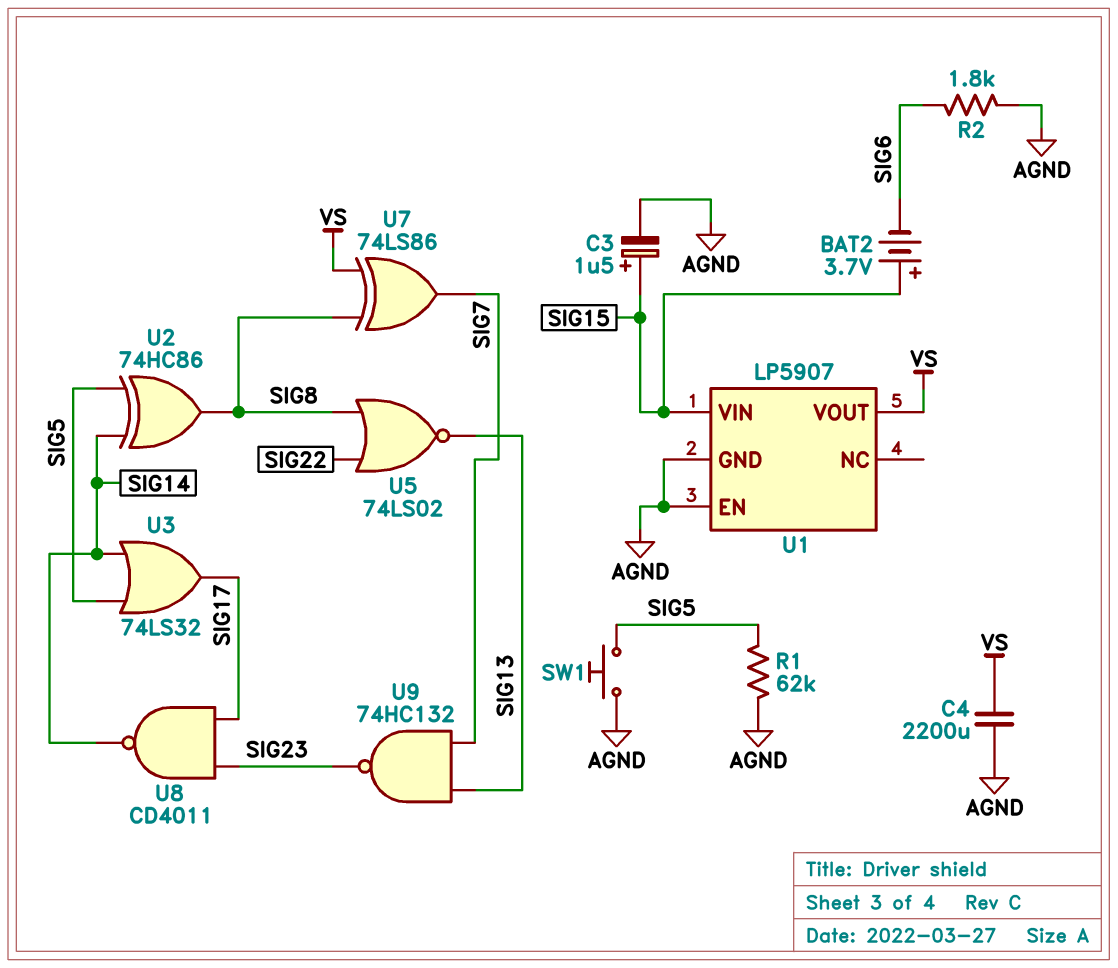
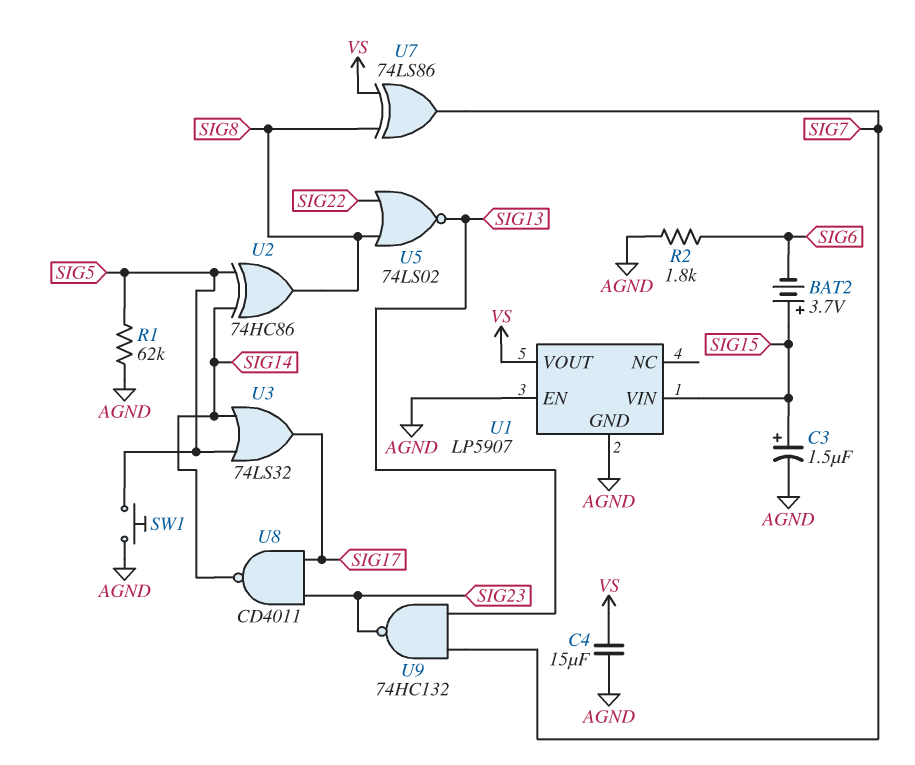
C4: 2200uF (AGND, VS) -> 15uF (AGND, VS)

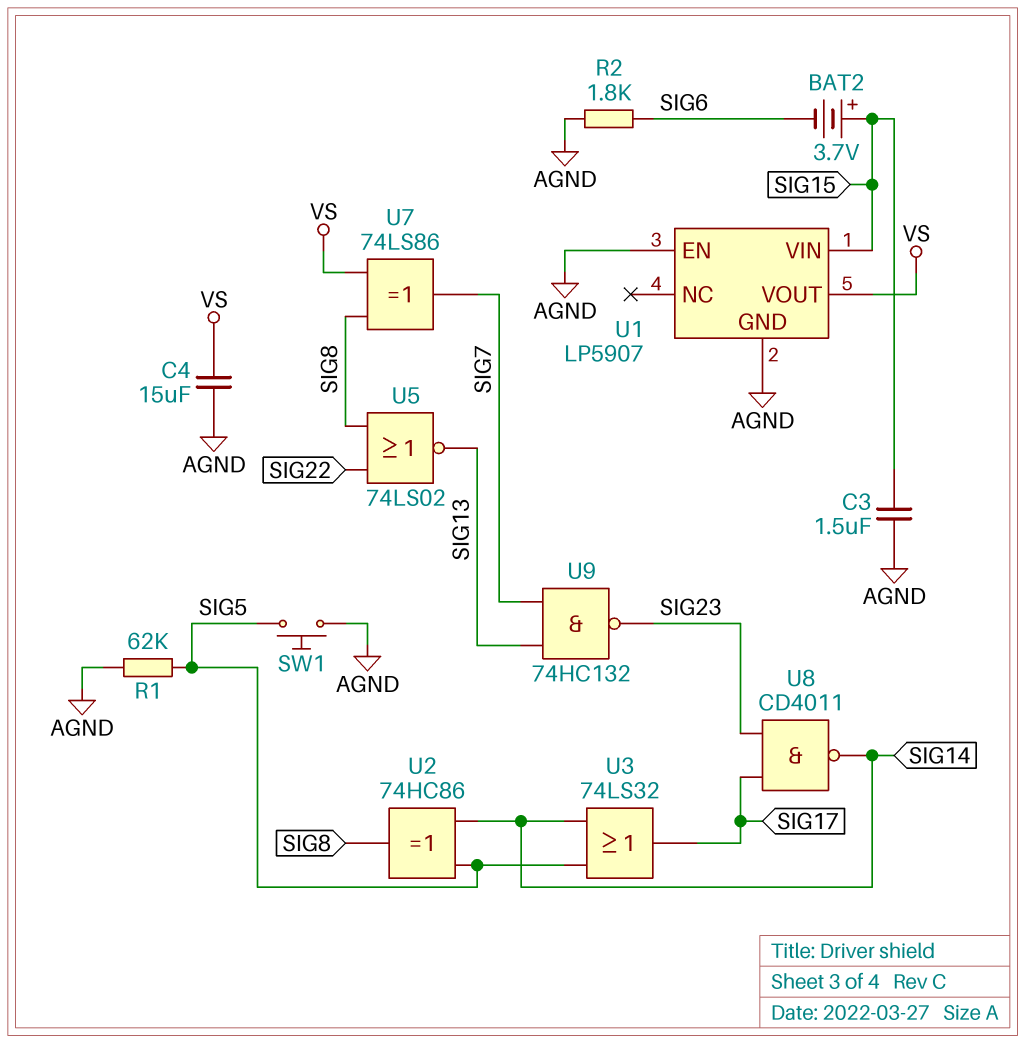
C3: 1.5uF (plus SIG15, minus AGND) -> 1.5uF (AGND, SIG15)

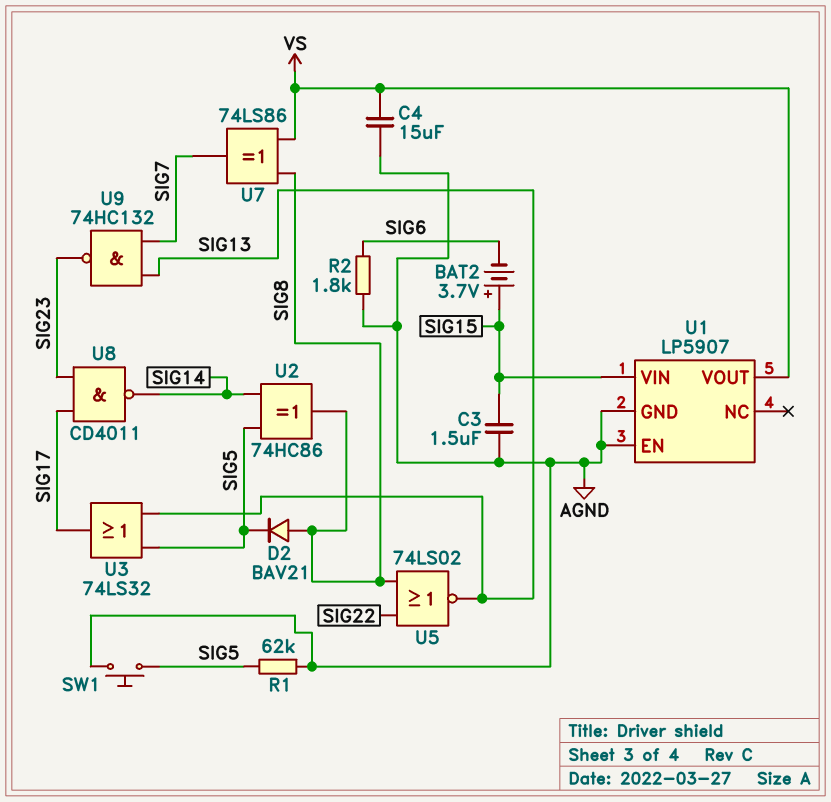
D2: none -> diode BAV21 (A SIG8, K SIG5)
U3: OR 74LS32 (in SIG5, in SIG14, out SIG17) -> OR 74LS32 (in SIG5, in SIG13, out SIG17)

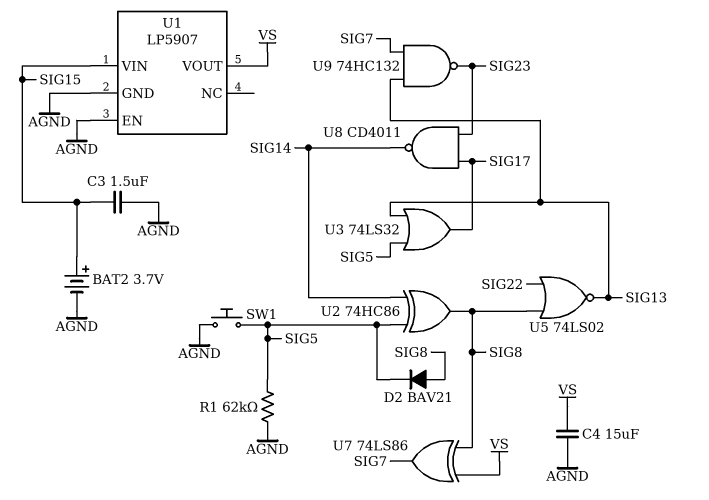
BAT2: 3.7V (plus SIG15, minus SIG6) -> 3.7V (plus SIG15, minus AGND)
R2: 1.8k (AGND, SIG6) -> none

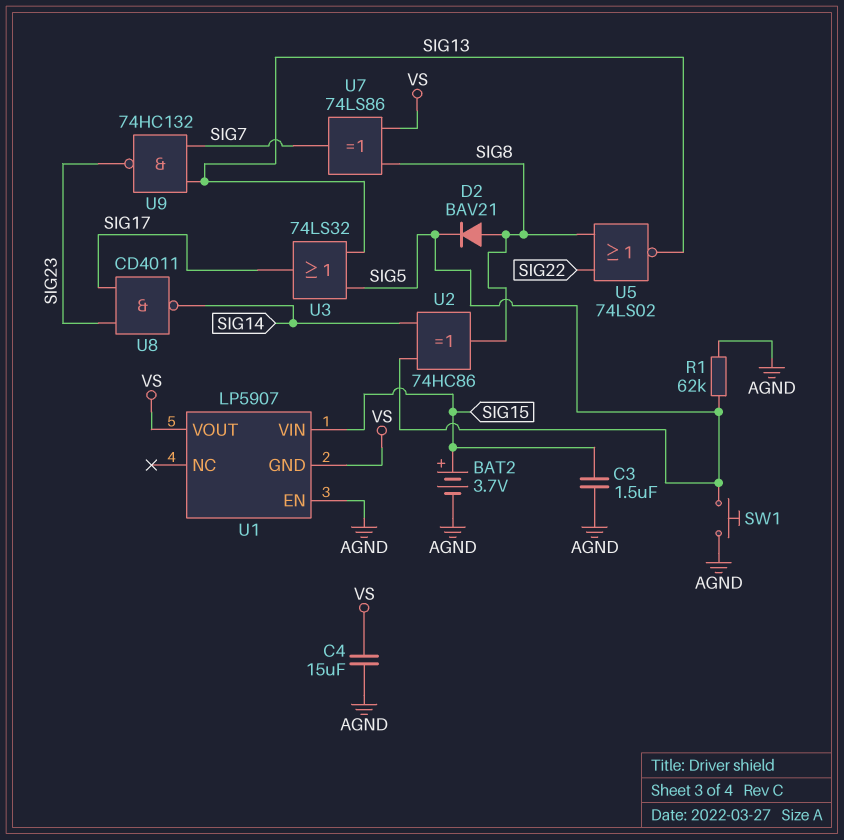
U1 pin GND: AGND -> VS

